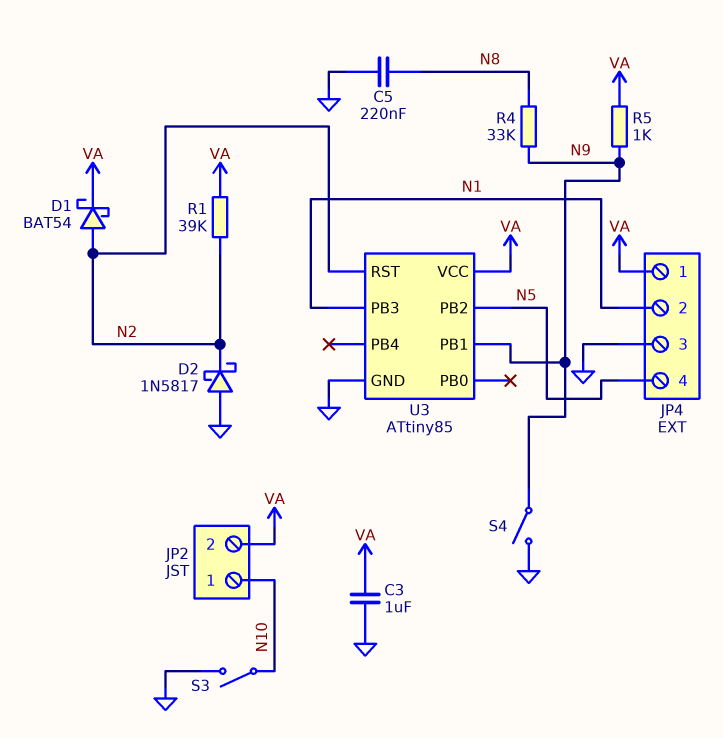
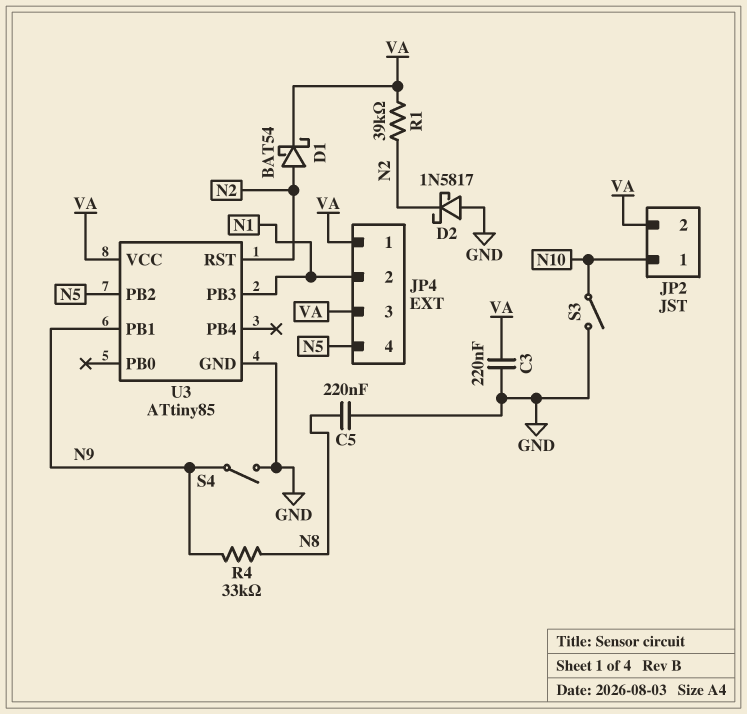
C3: 1uF (GND, VA) -> 220nF (GND, VA)
JP4 pin 3: GND -> VA
R5: 1k (N9, VA) -> none

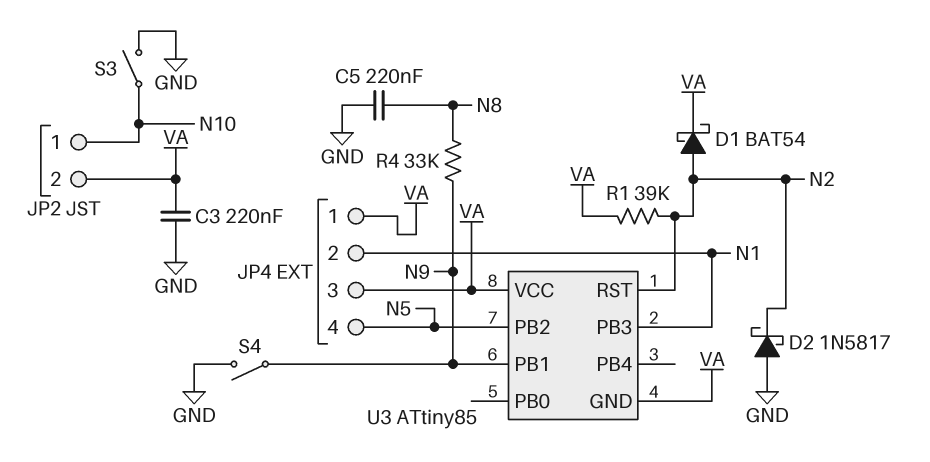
U3 pin GND: GND -> VA

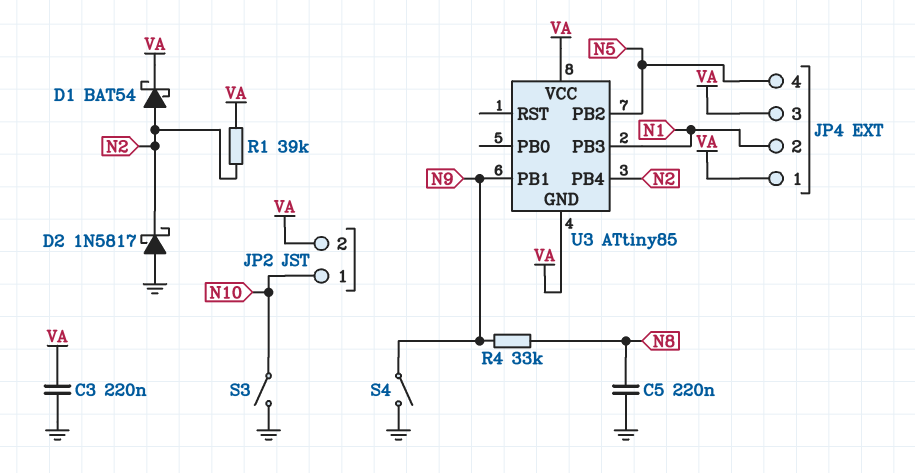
U3 pin PB4: none -> N2
U3 pin RST: N2 -> none

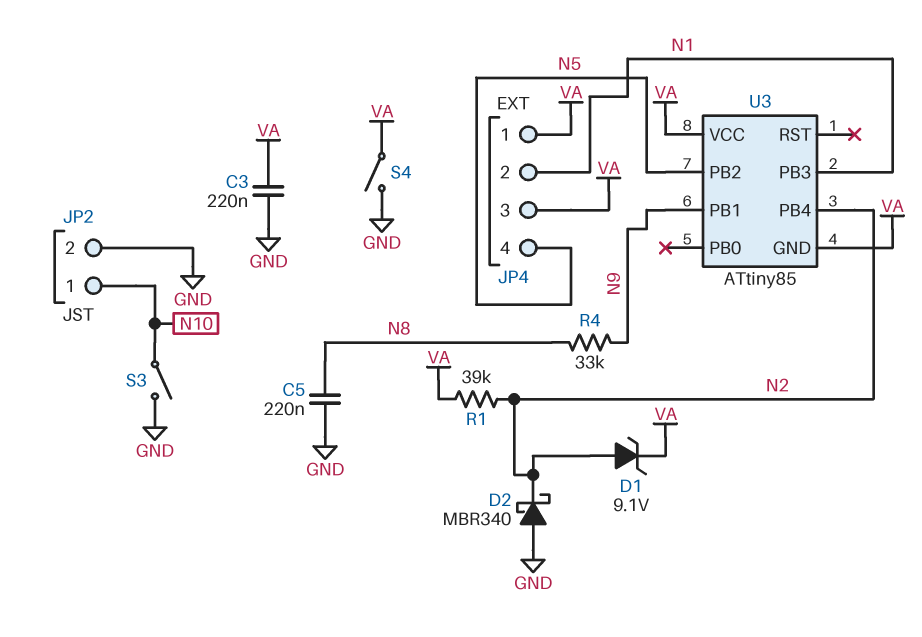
D1: schottky BAT54 (A N2, K VA) -> zener 9.1V (A N2, K VA)
D2: schottky 1N5817 (A GND, K N2) -> schottky MBR340 (A GND, K N2)
JP2 pin 2: VA -> GND
S4: switch (GND, N9) -> switch (GND, VA)

